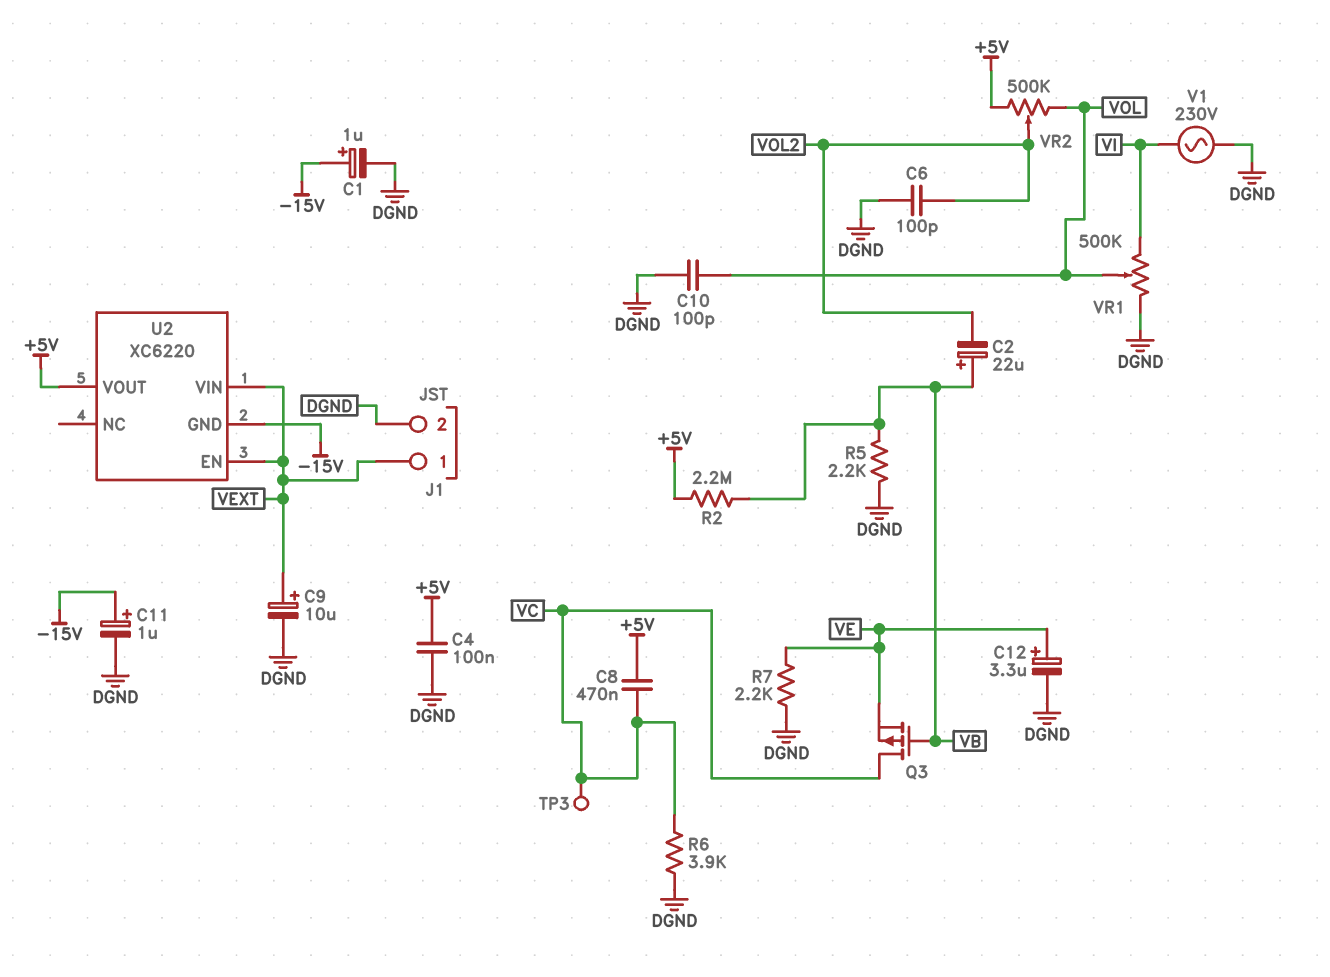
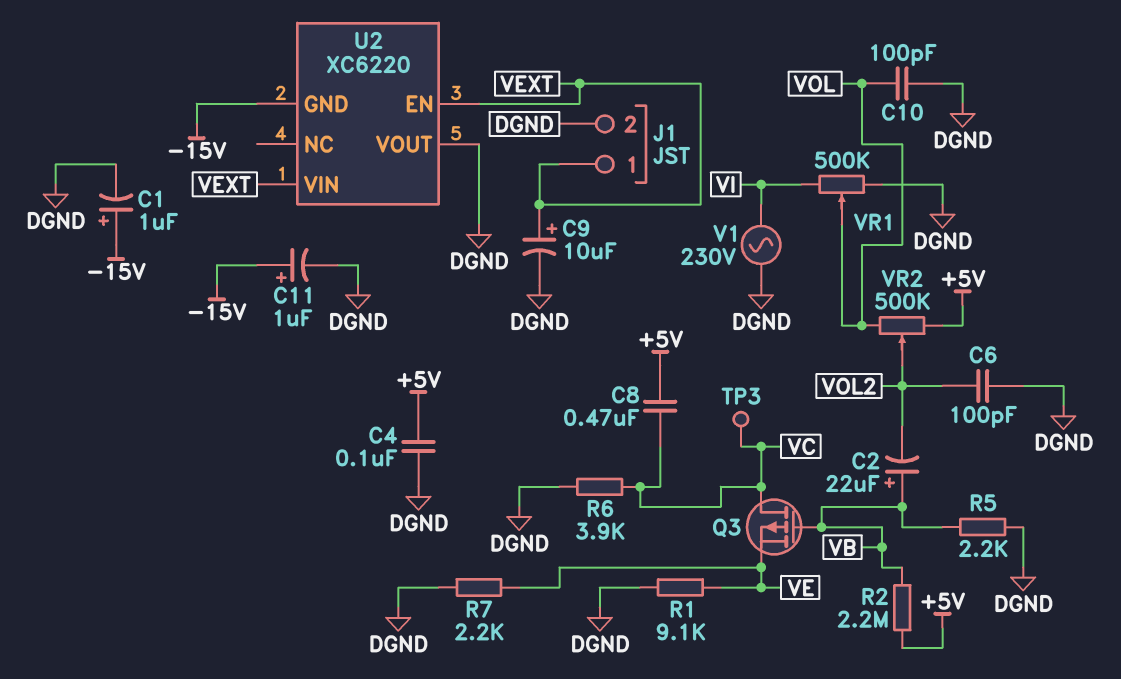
C12: 3.3uF (plus VE, minus DGND) -> none
R1: none -> 9.1k (DGND, VE)
U2 pin VOUT: +5V -> DGND

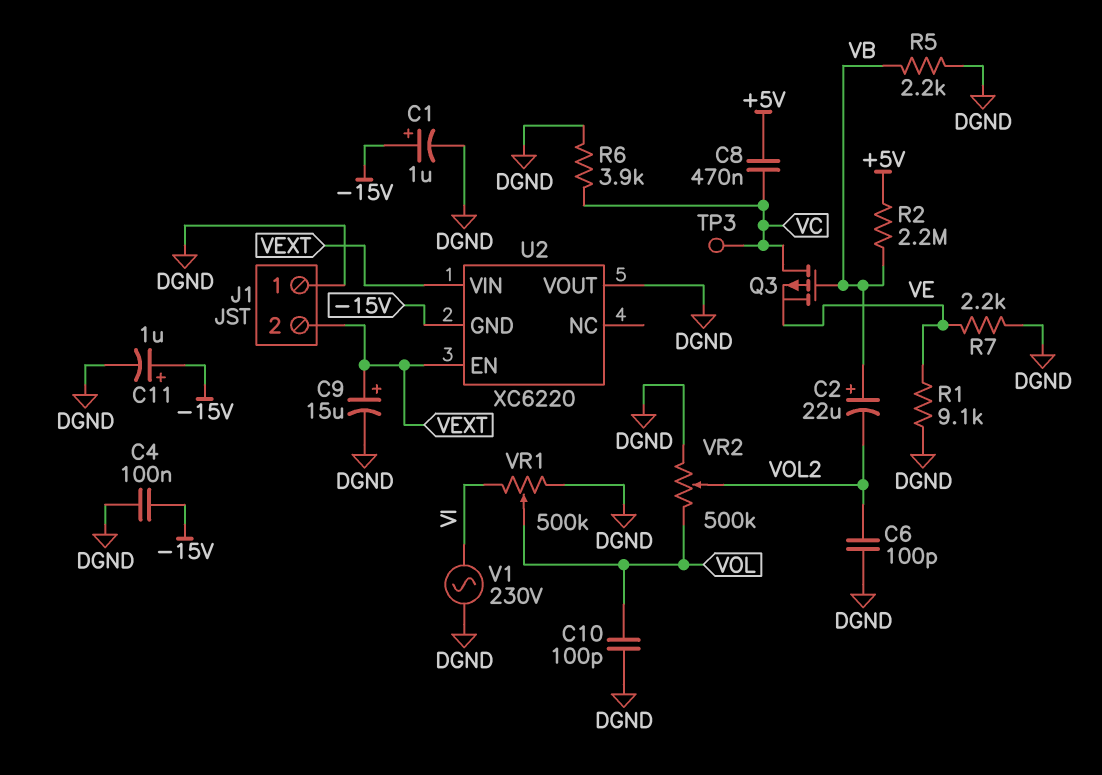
C4: 100nF (+5V, DGND) -> 100nF (-15V, DGND)
C9: 10uF (plus VEXT, minus DGND) -> 15uF (plus VEXT, minus DGND)
J1 pin 1: VEXT -> DGND
J1 pin 2: DGND -> VEXT
VR2: 500k (+5V, VOL, wiper VOL2) -> 500k (DGND, VOL, wiper VOL2)

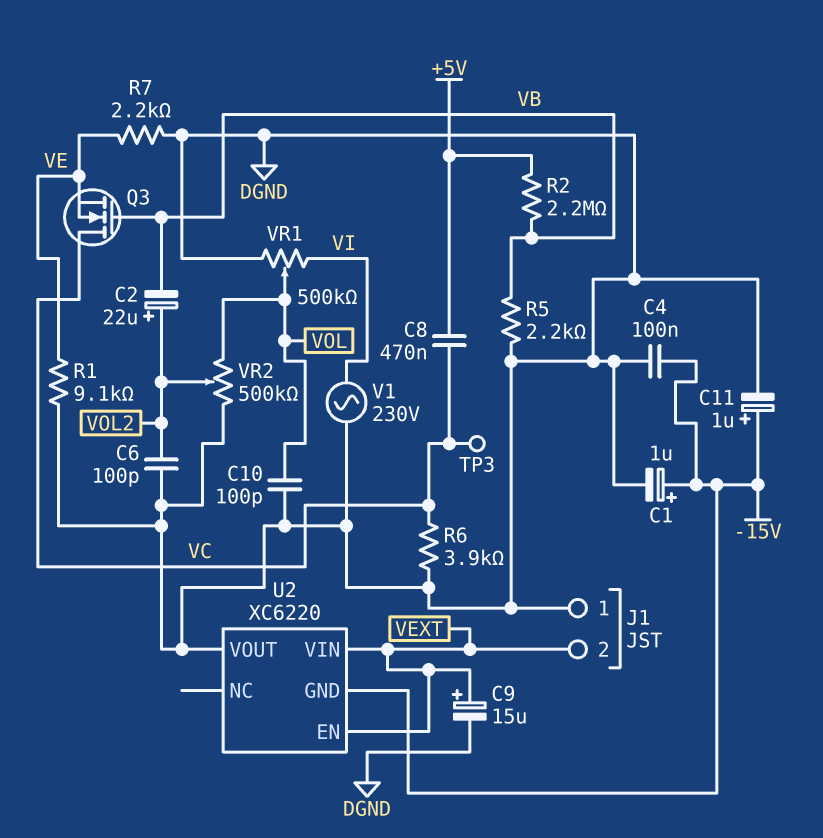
C2: 22uF (plus VB, minus VOL2) -> 22uF (plus VOL2, minus VB)
Q3: PMOS (G VB, D VC, S VE) -> NMOS (G VB, D VC, S VE)

